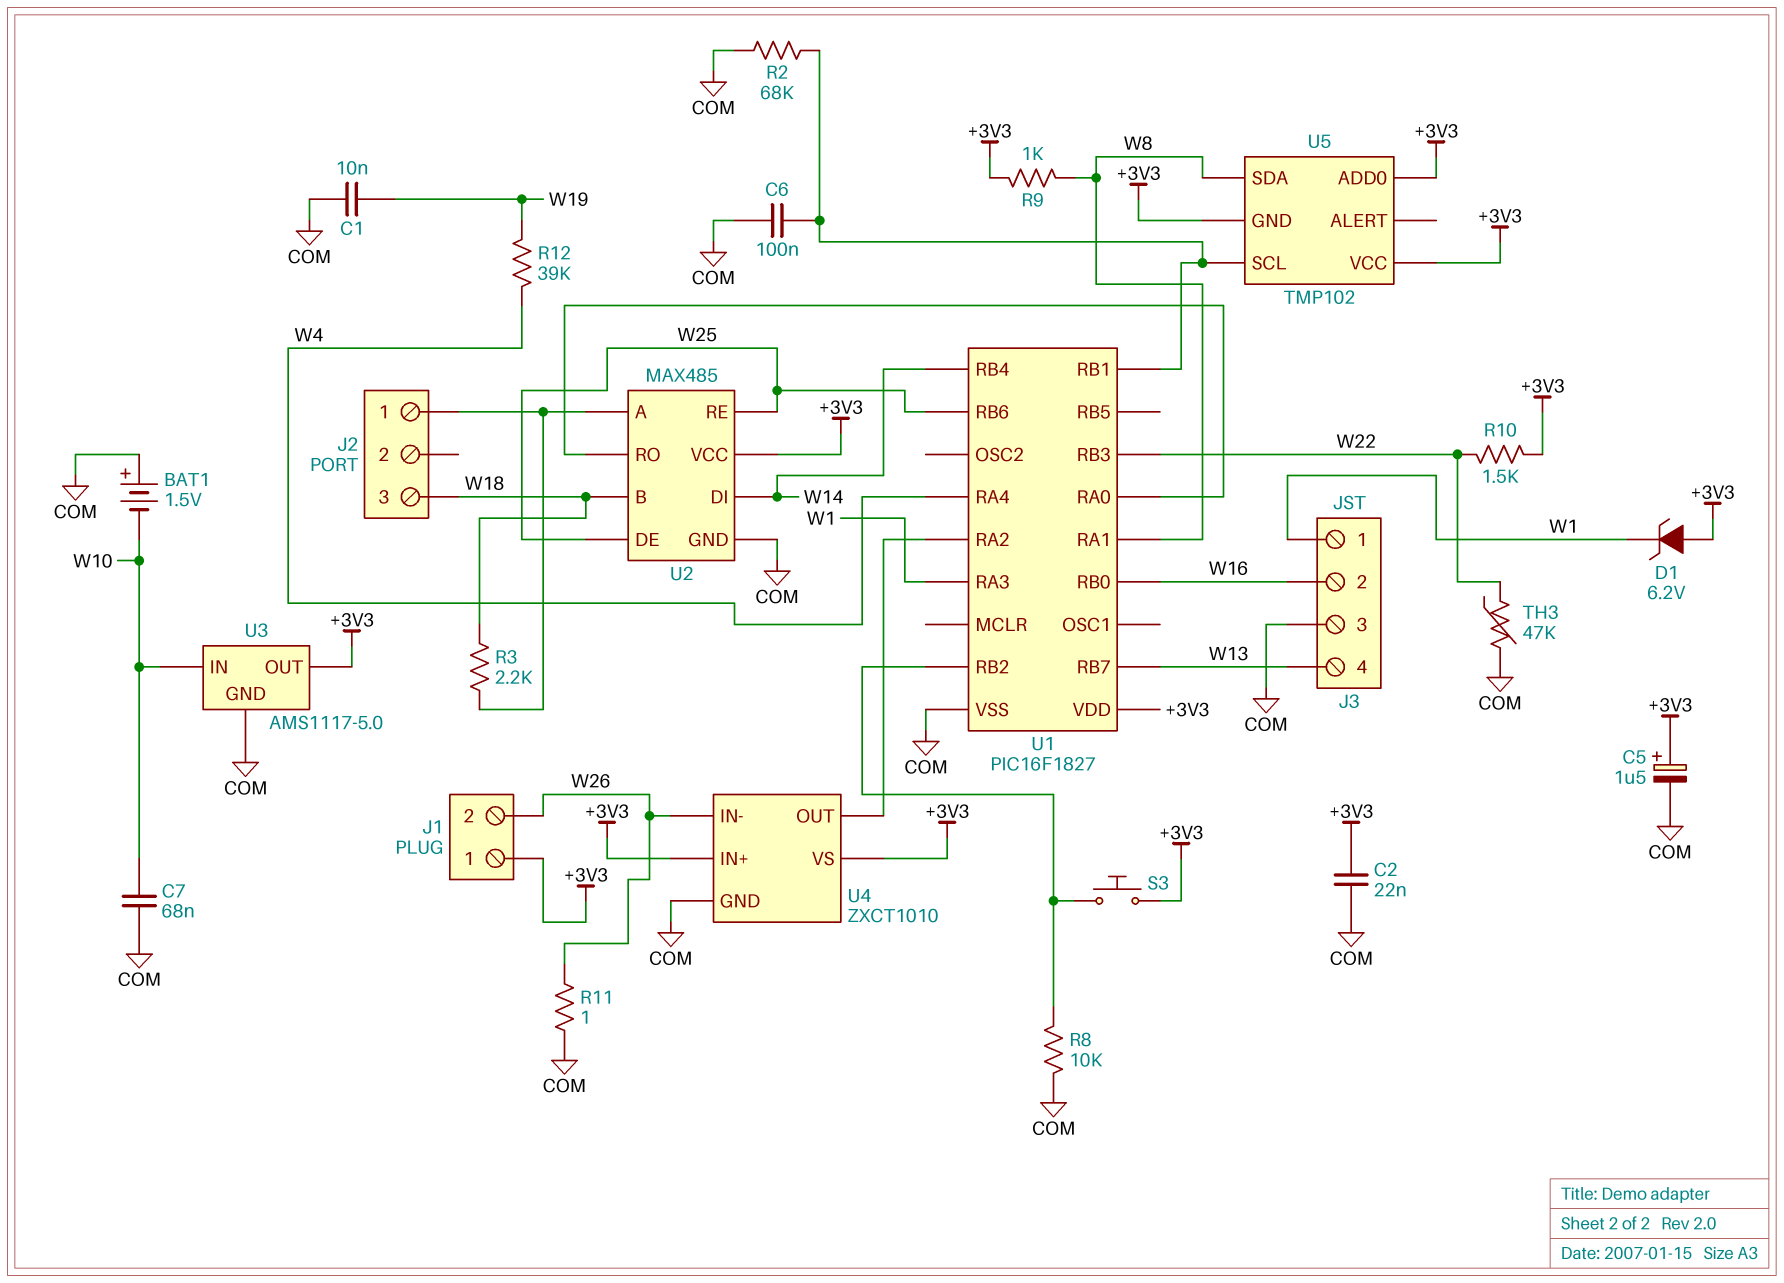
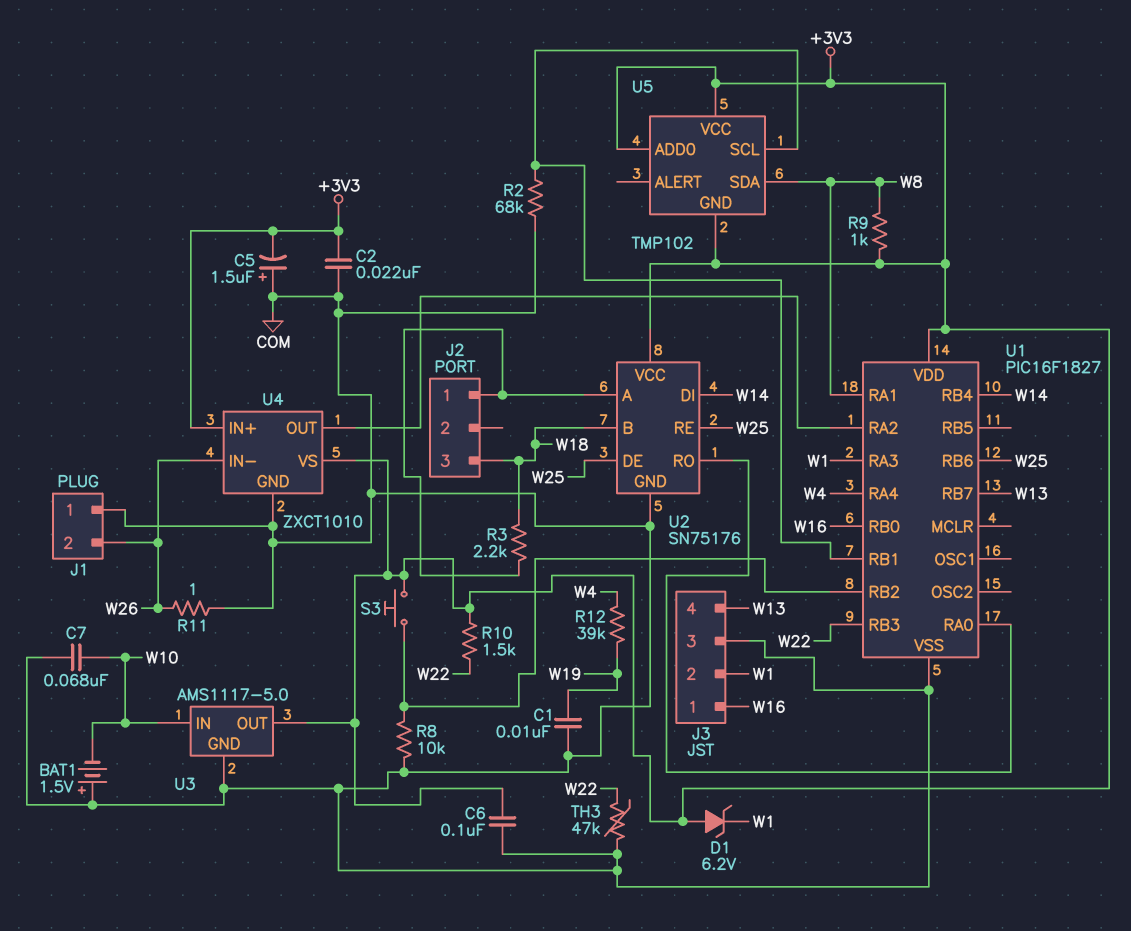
C5: 1.5uF (plus +3V3, minus COM) -> 1.5uF (plus COM, minus +3V3)
C6: 100nF (COM, U1/RB1) -> 100nF (+3V3, COM)
J1 pin 1: +3V3 -> COM
J3 pin 1: W1 -> W16
J3 pin 2: W16 -> W1
U2: MAX485 -> SN75176

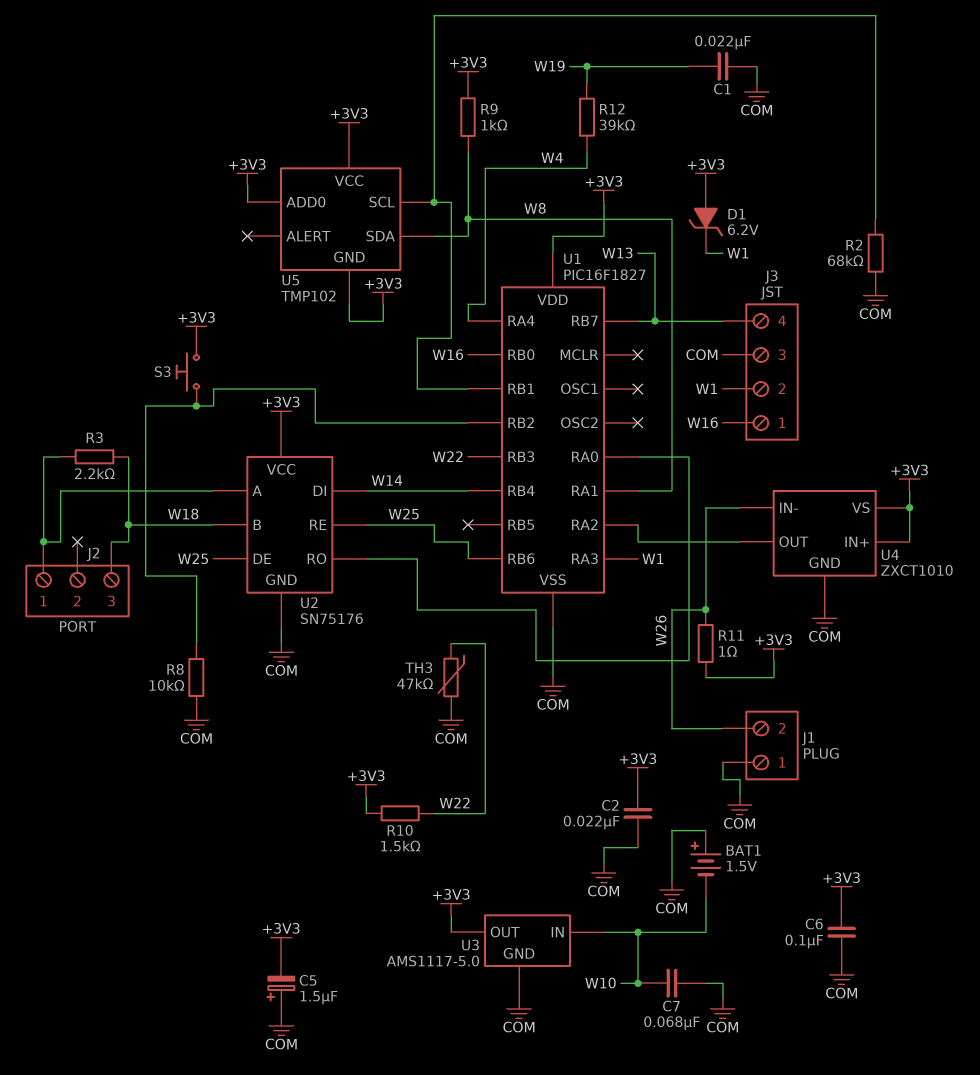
C1: 10nF (COM, W19) -> 22nF (COM, W19)
R11: 1 (COM, W26) -> 1 (+3V3, W26)

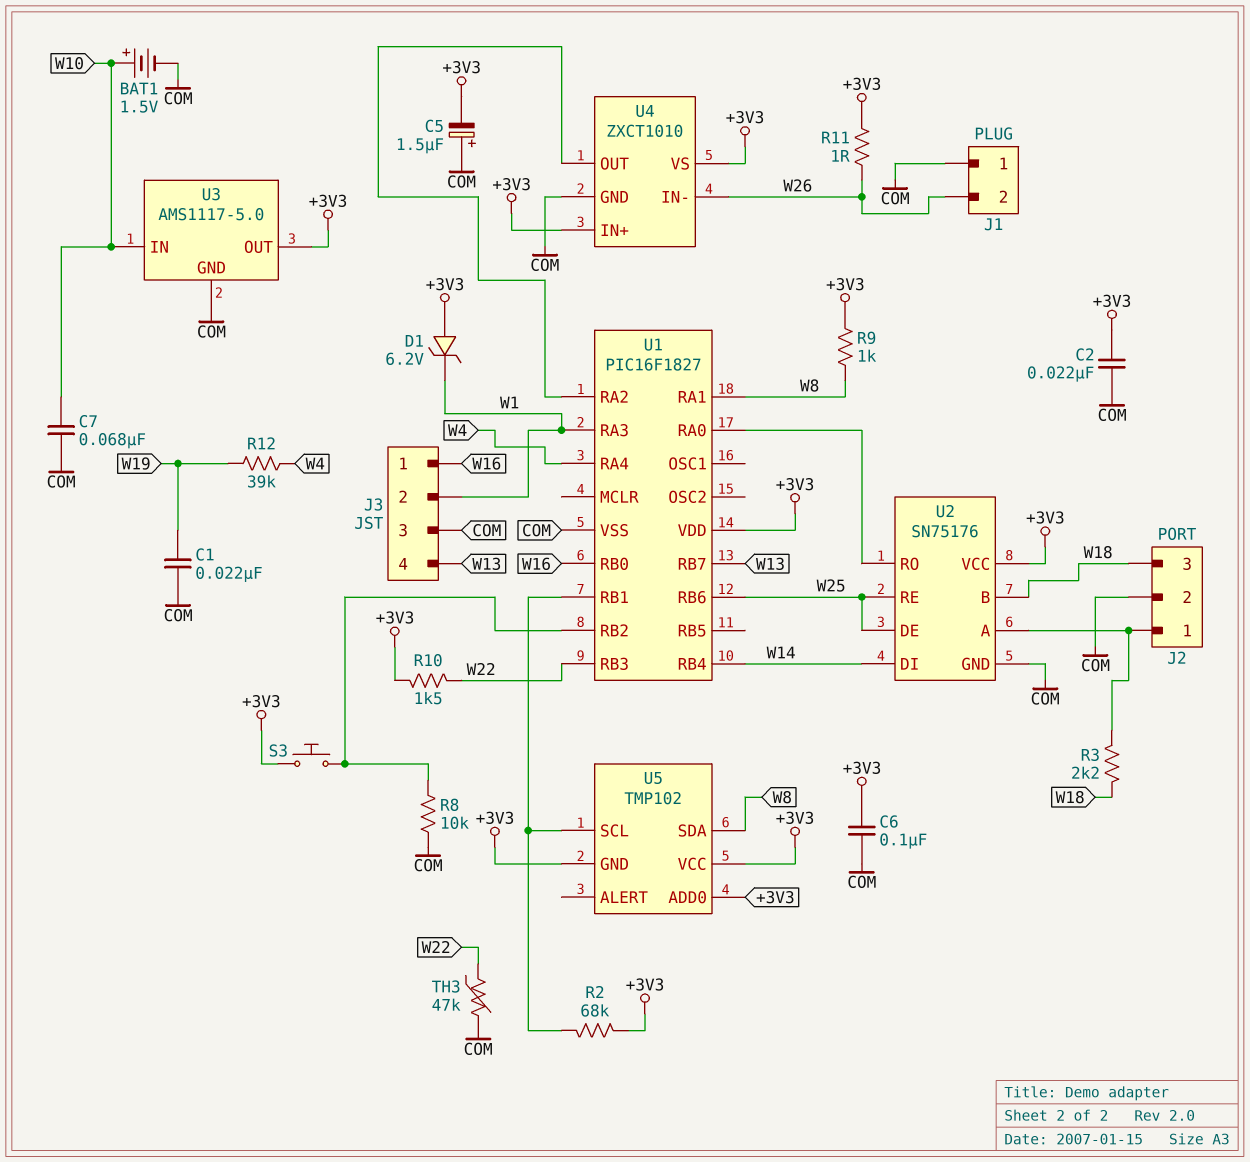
BAT1: 1.5V (plus COM, minus W10) -> 1.5V (plus W10, minus COM)
J2 pin 2: none -> COM
R2: 68k (COM, U1/RB1) -> 68k (+3V3, U1/RB1)

